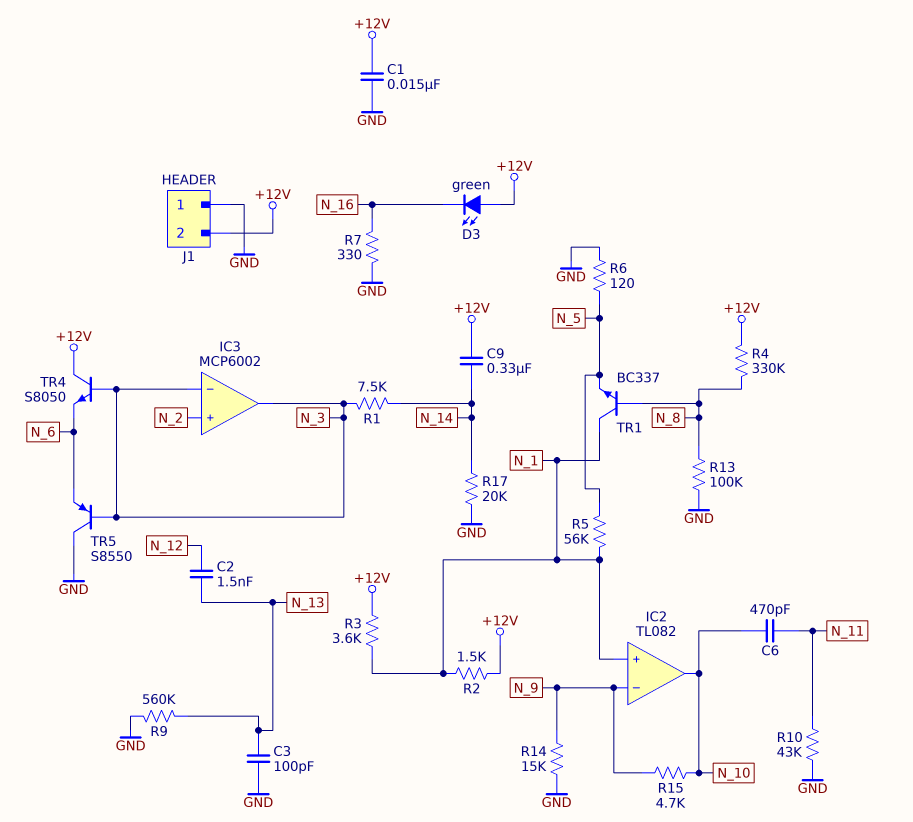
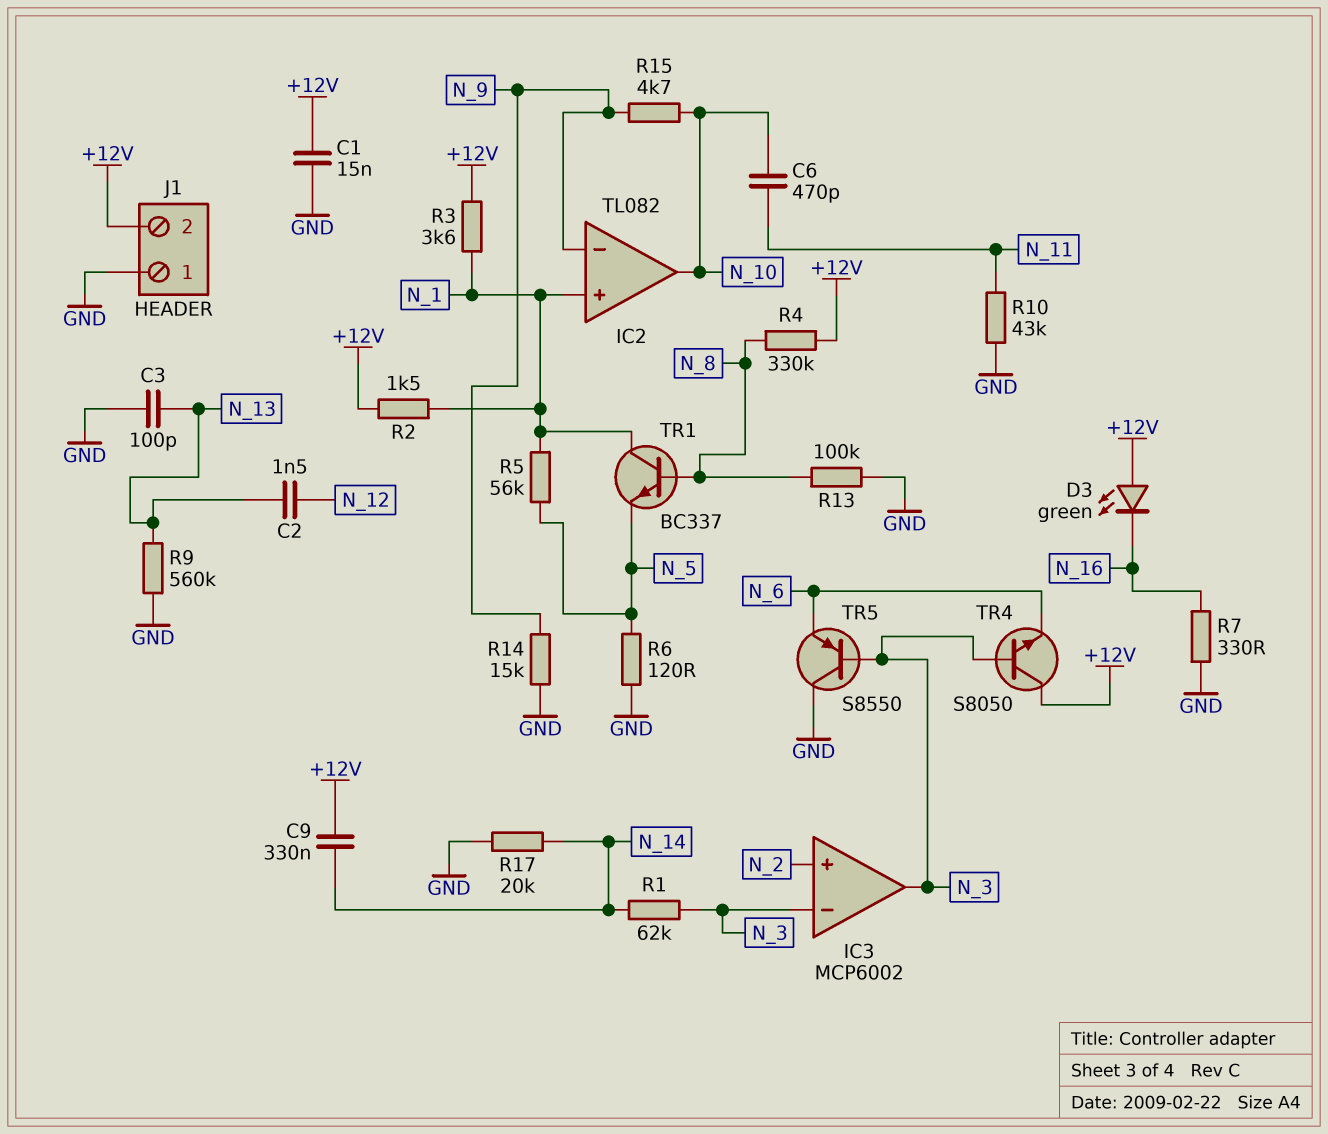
R1: 7.5k (N_3, N_14) -> 62k (N_3, N_14)

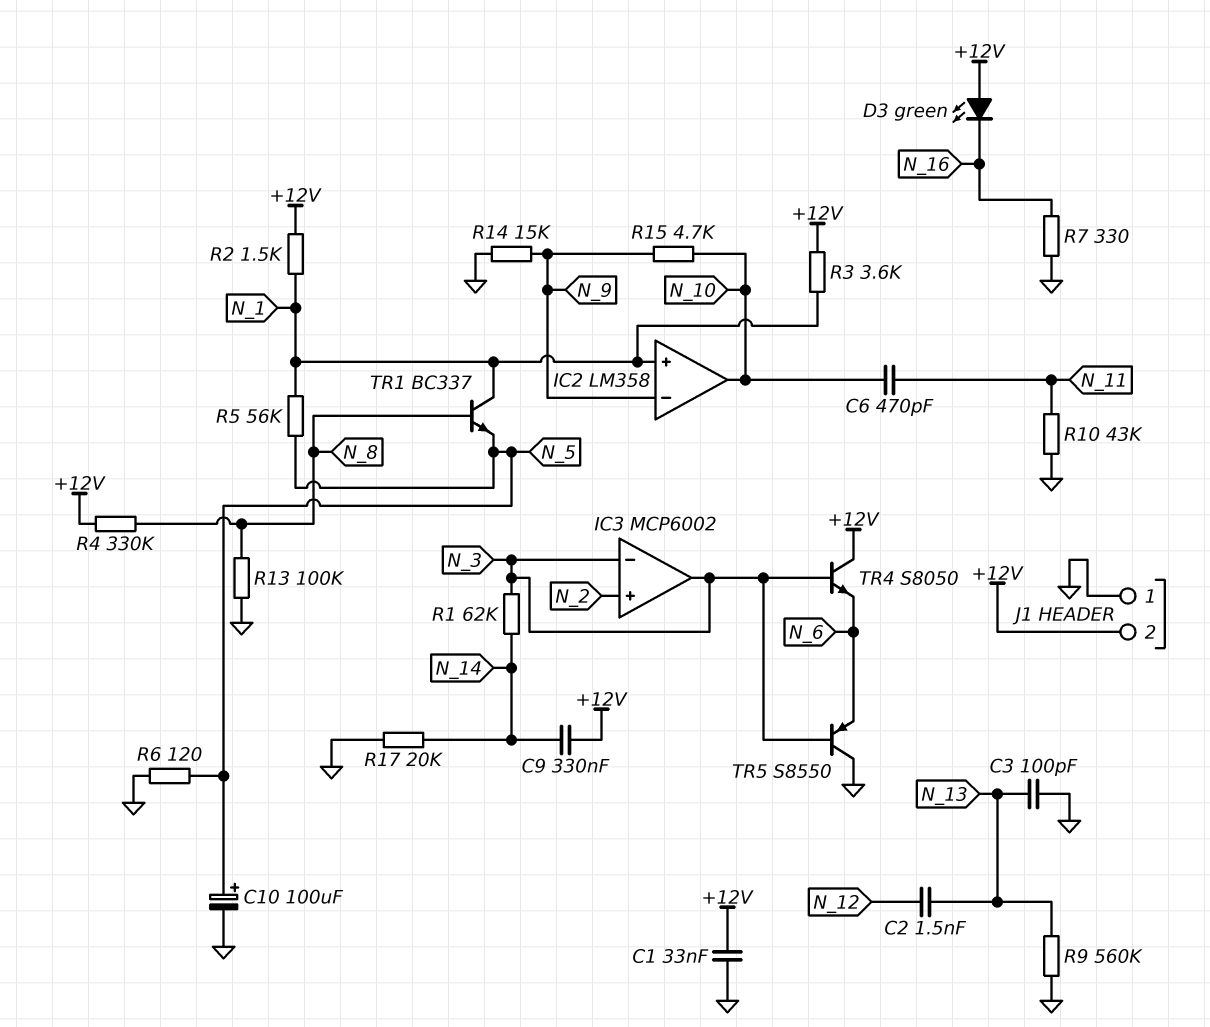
C1: 15nF (+12V, GND) -> 33nF (+12V, GND)
C10: none -> 100uF (plus N_5, minus GND)
IC2: TL082 -> LM358

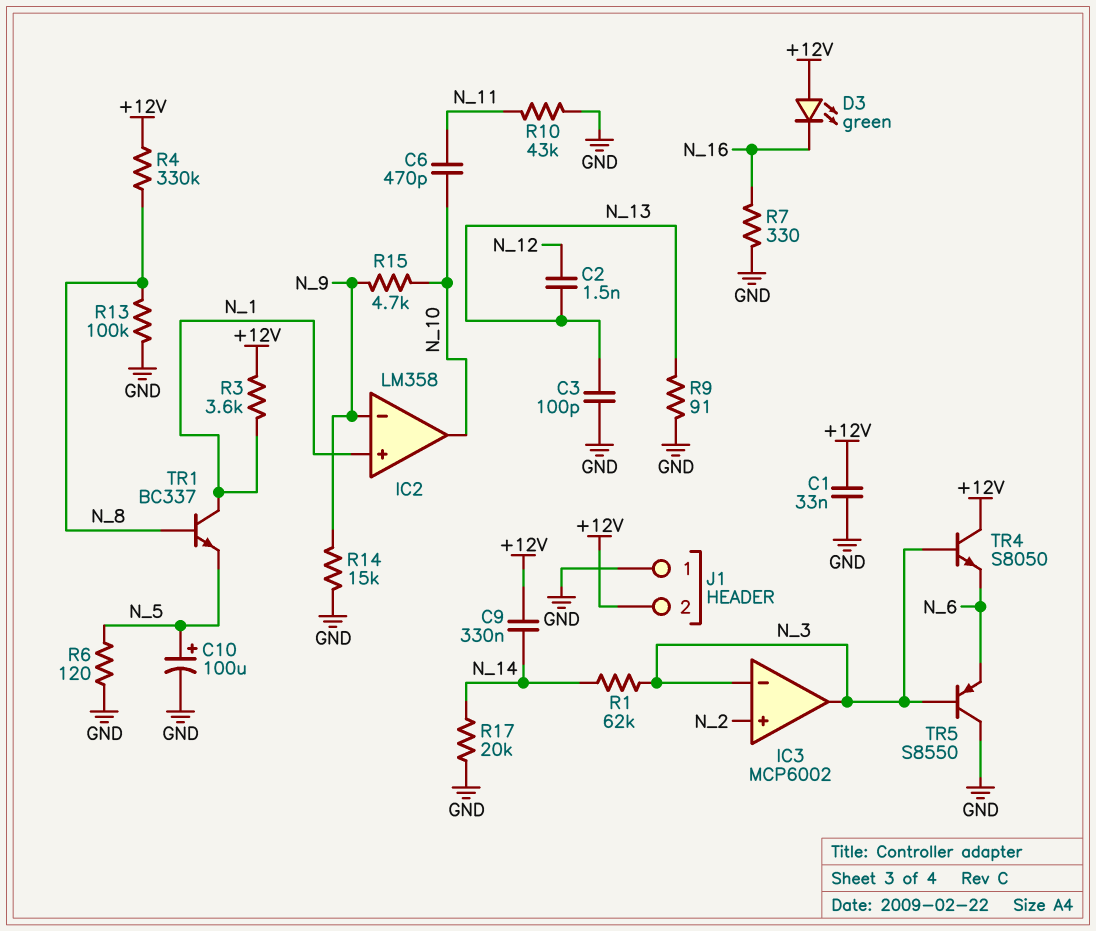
R2: 1.5k (+12V, N_1) -> none
R5: 56k (N_1, N_5) -> none
R9: 560k (GND, N_13) -> 91 (GND, N_13)

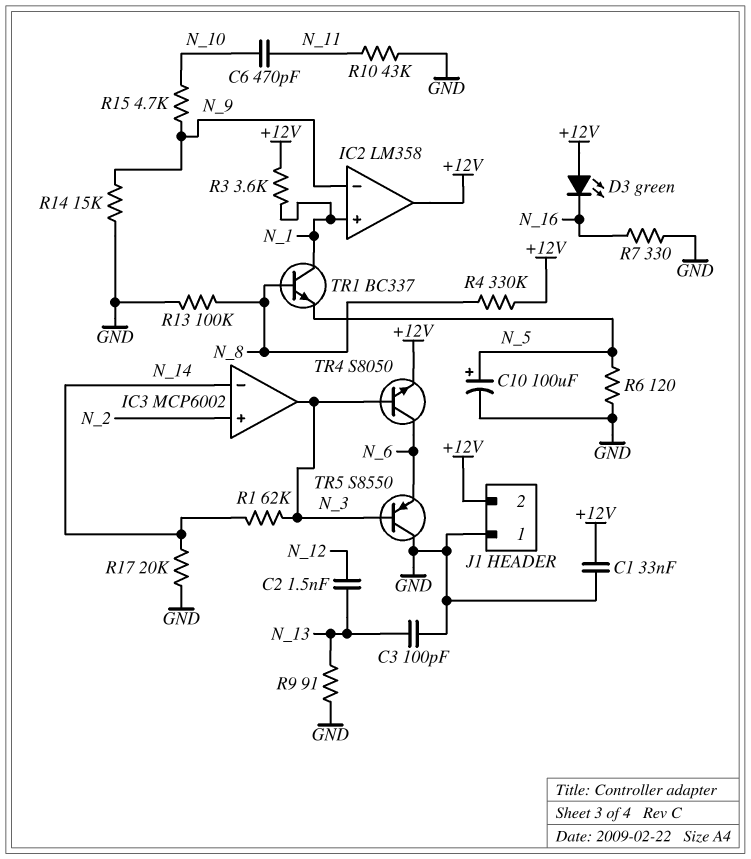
C9: 330nF (+12V, N_14) -> none
IC2 pin out: N_10 -> +12V
IC3 pin in-: N_3 -> N_14
TR4: NPN S8050 (B N_3, C +12V, E N_6) -> NPN S8050 (B N_3, C N_6, E +12V)

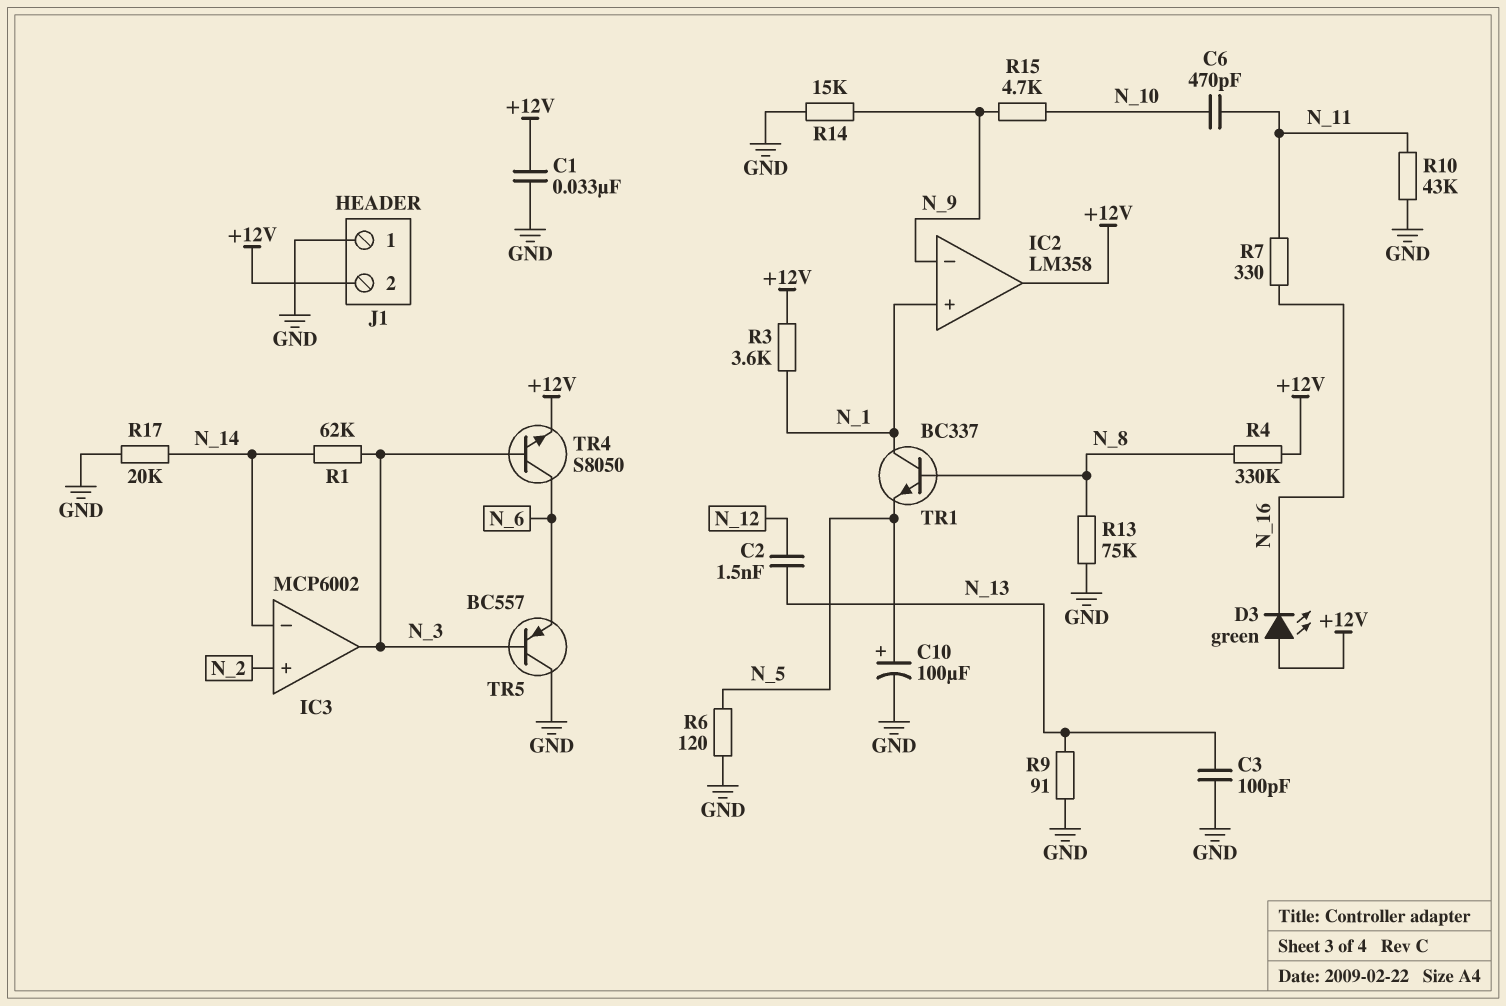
R7: 330 (GND, N_16) -> 330 (N_11, N_16)
R13: 100k (GND, N_8) -> 75k (GND, N_8)
TR5: PNP S8550 (B N_3, C GND, E N_6) -> PNP BC557 (B N_3, C GND, E N_6)

